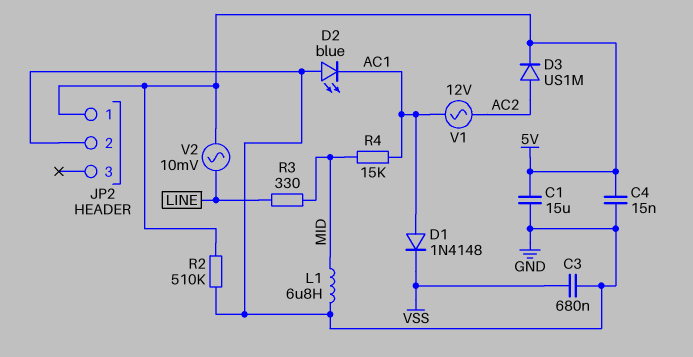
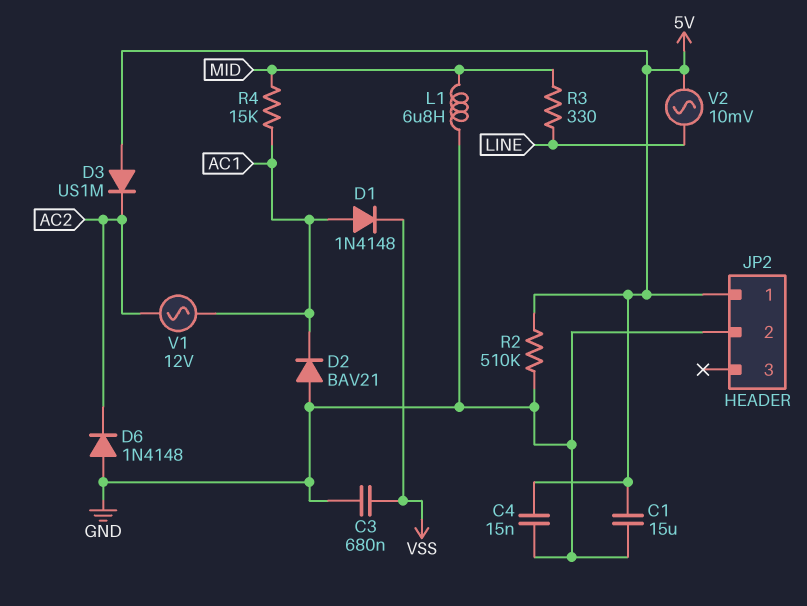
D2: LED blue (A GND, K AC1) -> diode BAV21 (A GND, K AC1)
D3: diode US1M (A AC2, K 5V) -> diode US1M (A 5V, K AC2)
D6: none -> diode 1N4148 (A GND, K AC2)

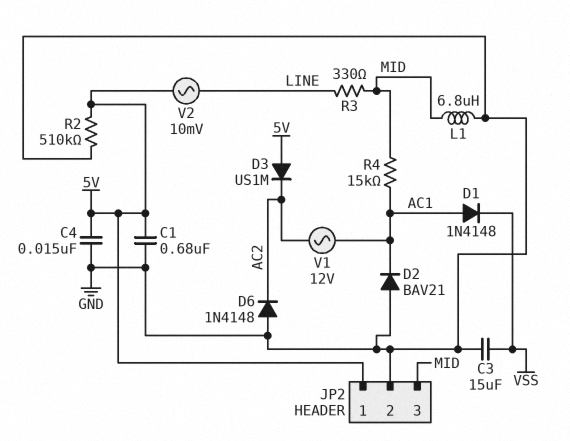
C1: 15uF (5V, GND) -> 680nF (5V, GND)
C3: 680nF (GND, VSS) -> 15uF (GND, VSS)
JP2 pin 3: none -> MID

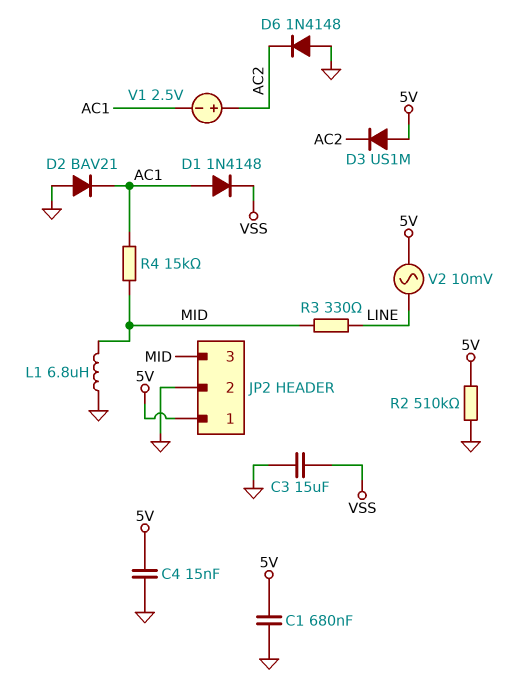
V1: AC 12V (AC1, AC2) -> 2.5V (plus AC2, minus AC1)

